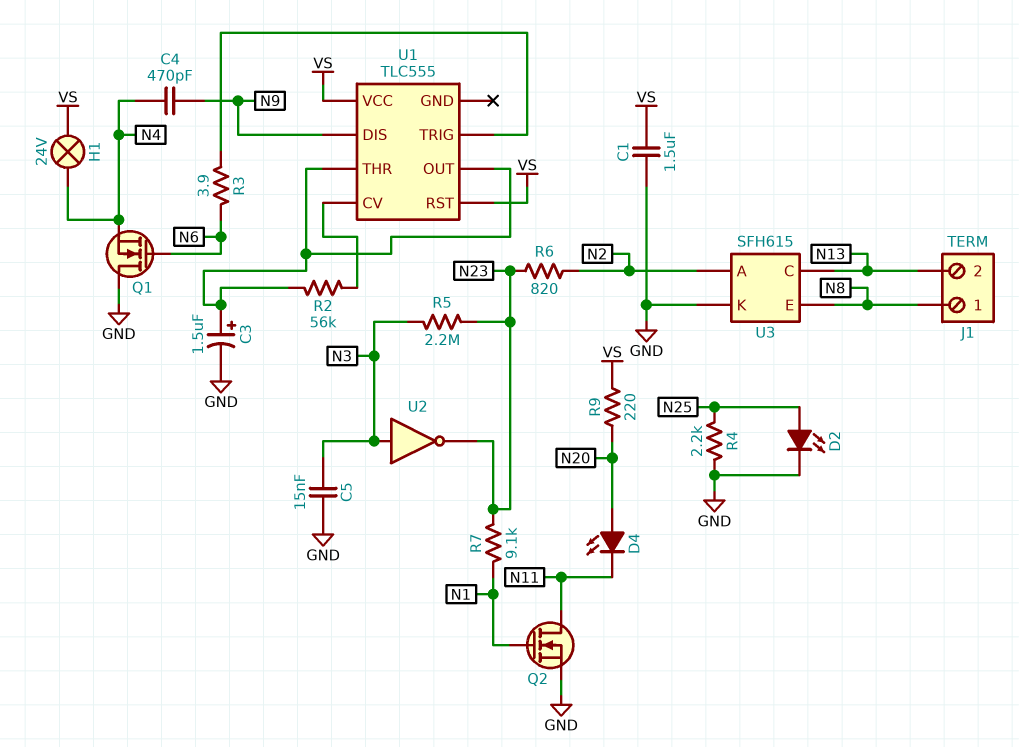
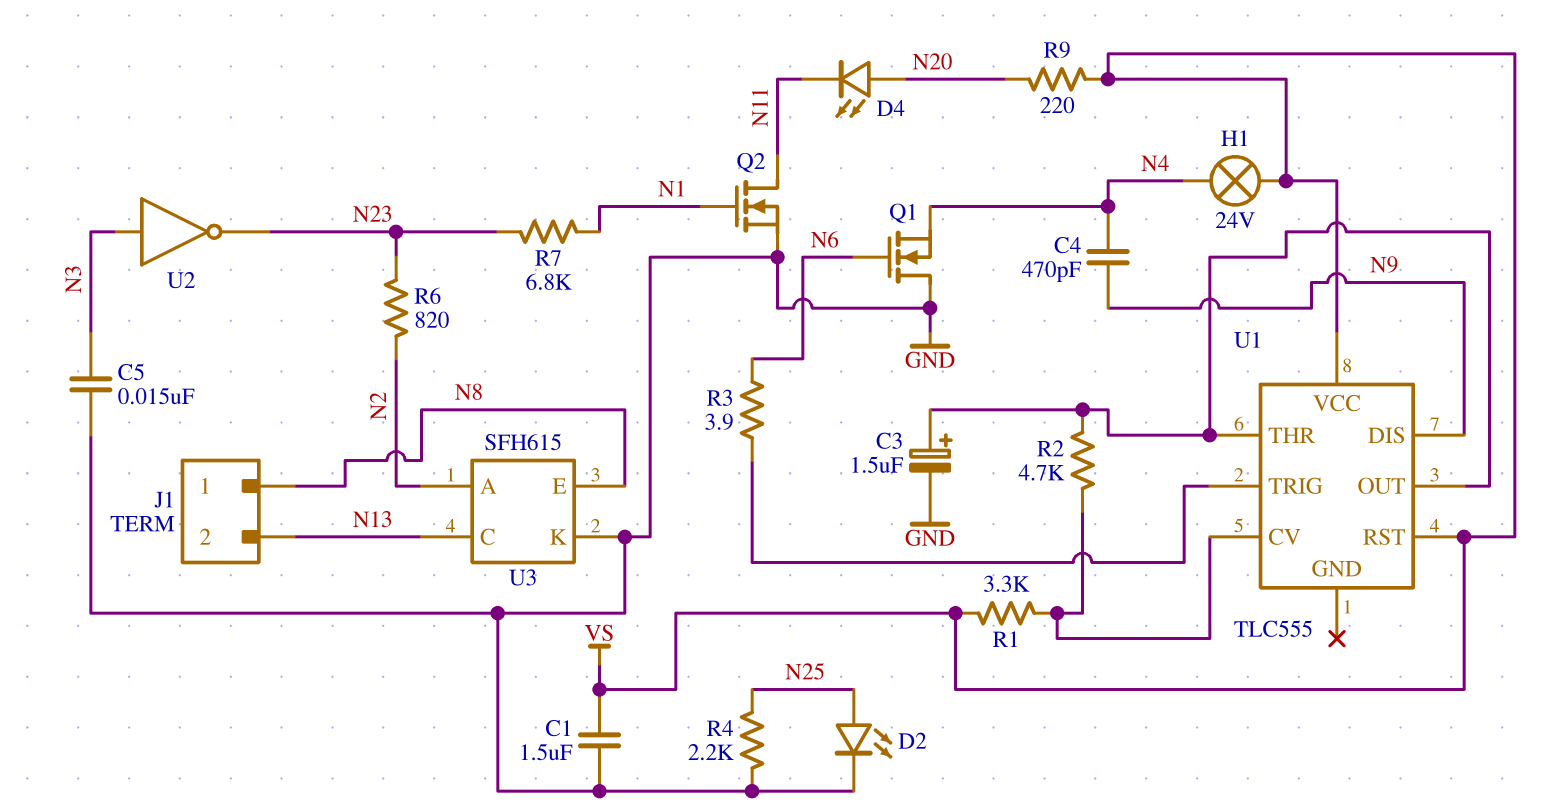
R1: none -> 3.3k (U1/CV, VS)
R2: 56k (U1/CV, U1/OUT) -> 4.7k (U1/CV, U1/OUT)
R5: 2.2M (N3, N23) -> none
R7: 9.1k (N1, N23) -> 6.8k (N1, N23)

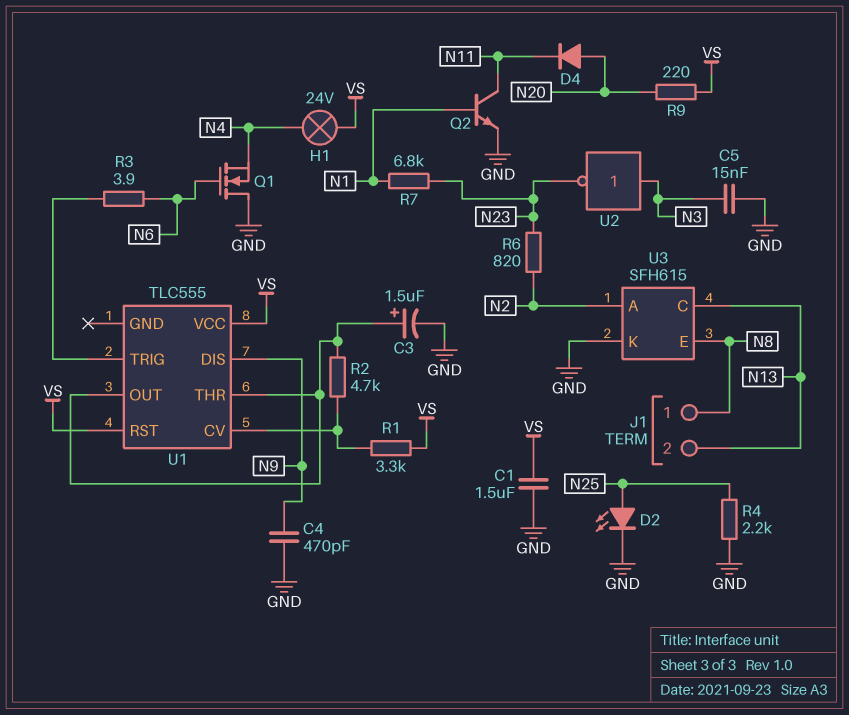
C4: 470pF (N4, N9) -> 470pF (GND, N9)
D4: LED (A N20, K N11) -> diode (A N20, K N11)
Q2: NMOS (G N1, D N11, S GND) -> NPN (B N1, C N11, E GND)

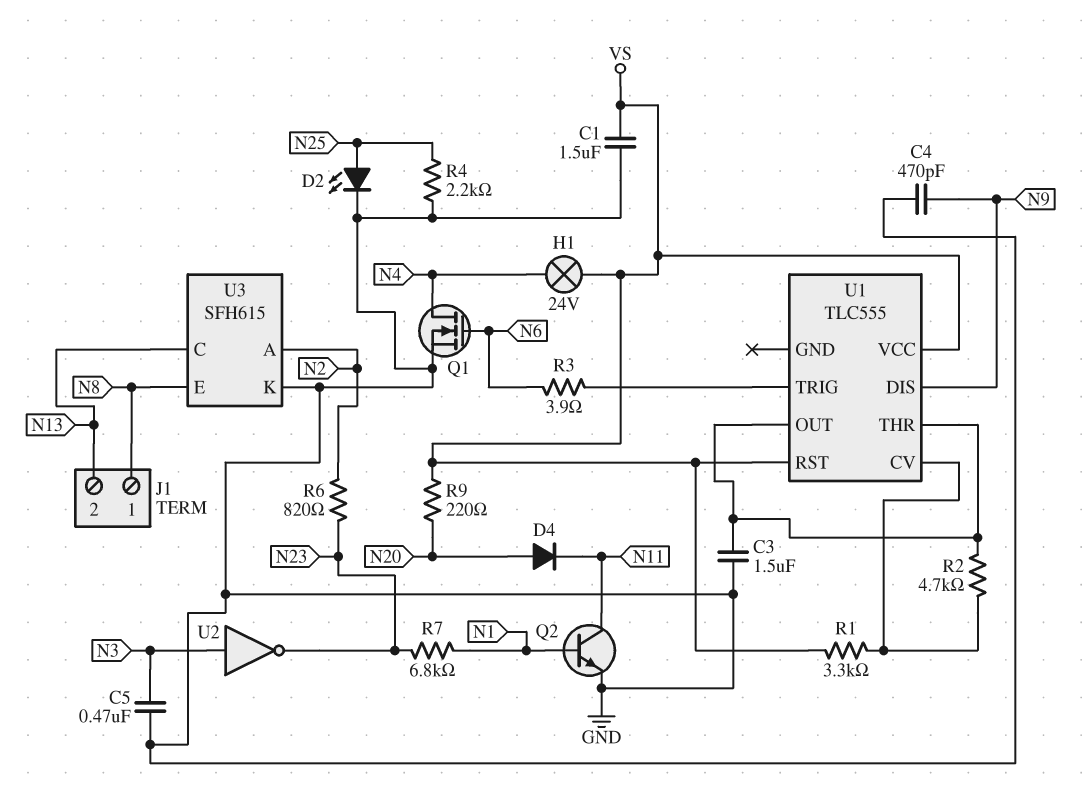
C3: 1.5uF (plus U1/OUT, minus GND) -> 1.5uF (GND, U1/OUT)
C5: 15nF (GND, N3) -> 470nF (GND, N3)
Q1: NMOS (G N6, D GND, S N4) -> NMOS (G N6, D N4, S GND)

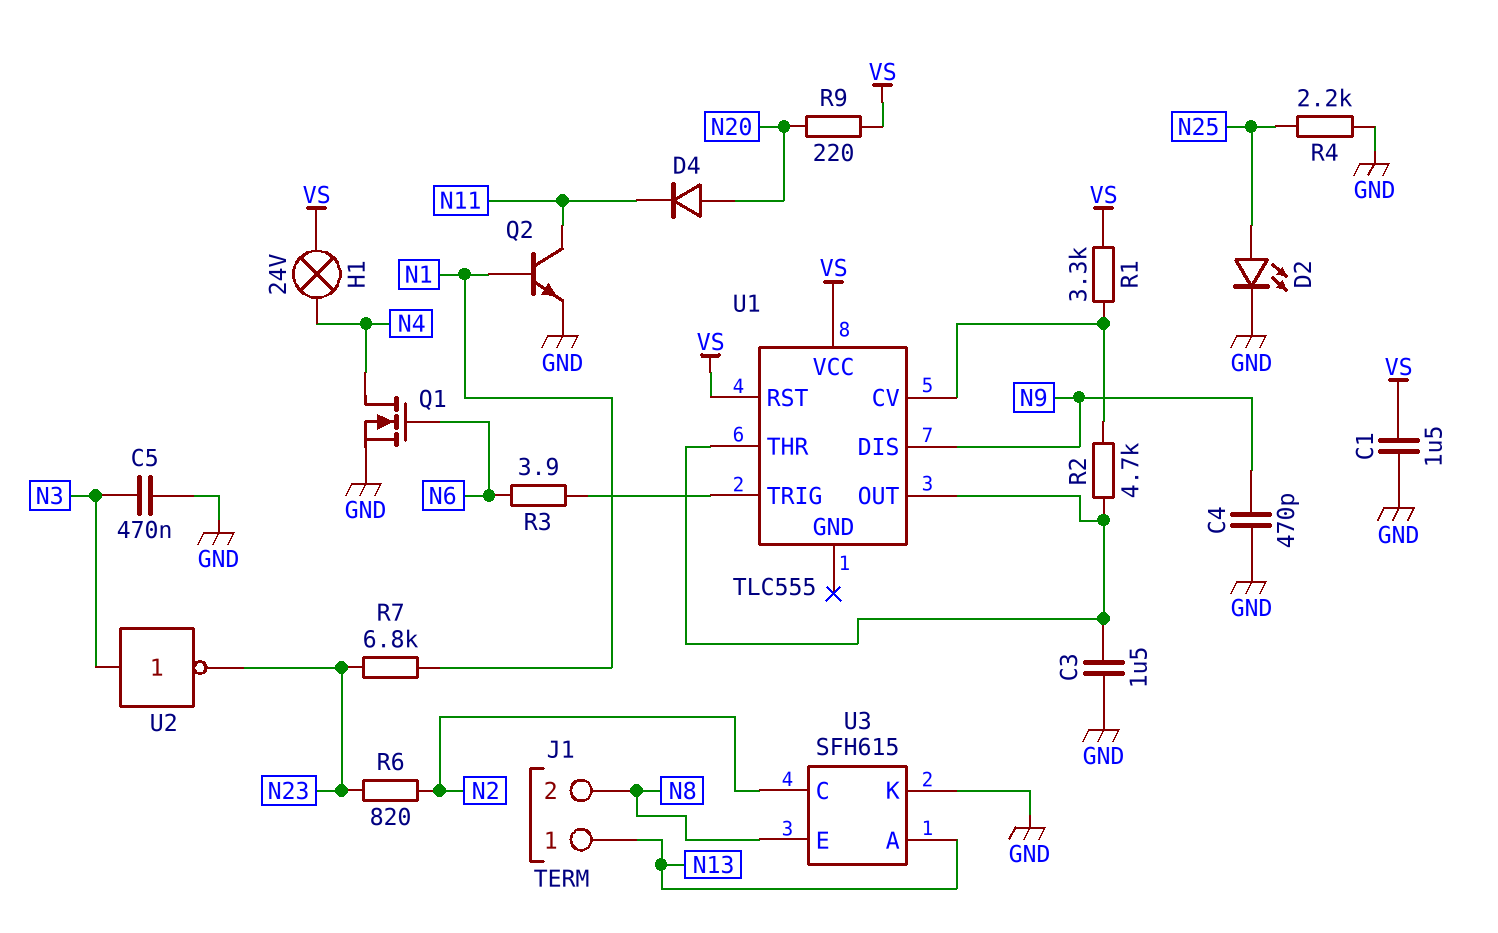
J1 pin 1: N8 -> N13
J1 pin 2: N13 -> N8
U3 pin A: N2 -> N13
U3 pin C: N13 -> N2

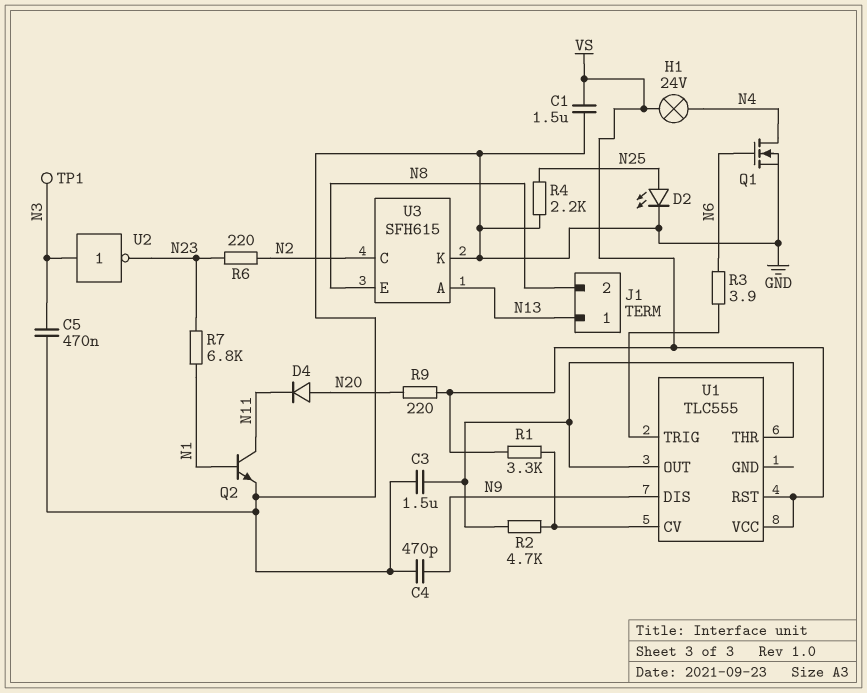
R6: 820 (N2, N23) -> 220 (N2, N23)
TP1: none -> test point (N3)

